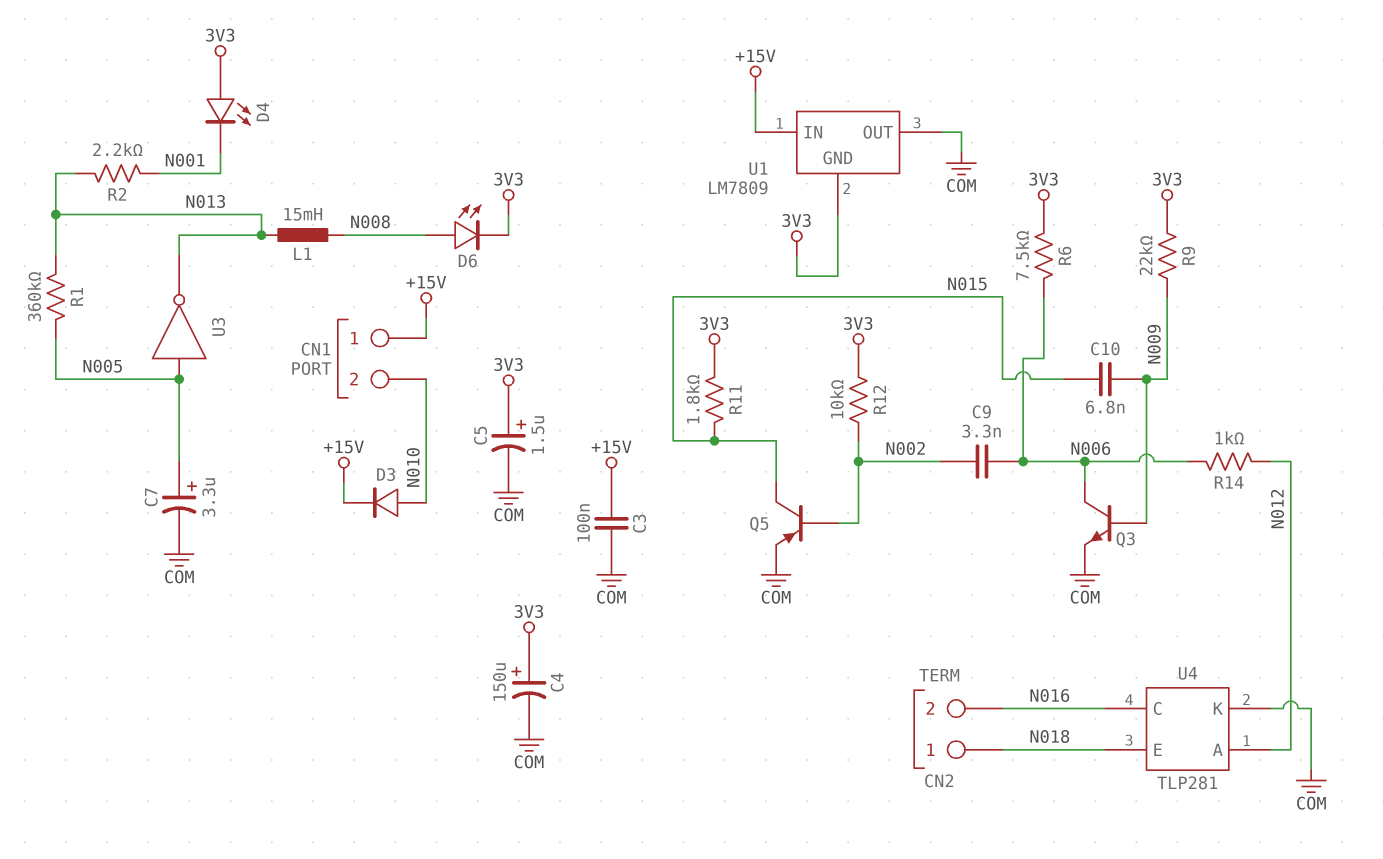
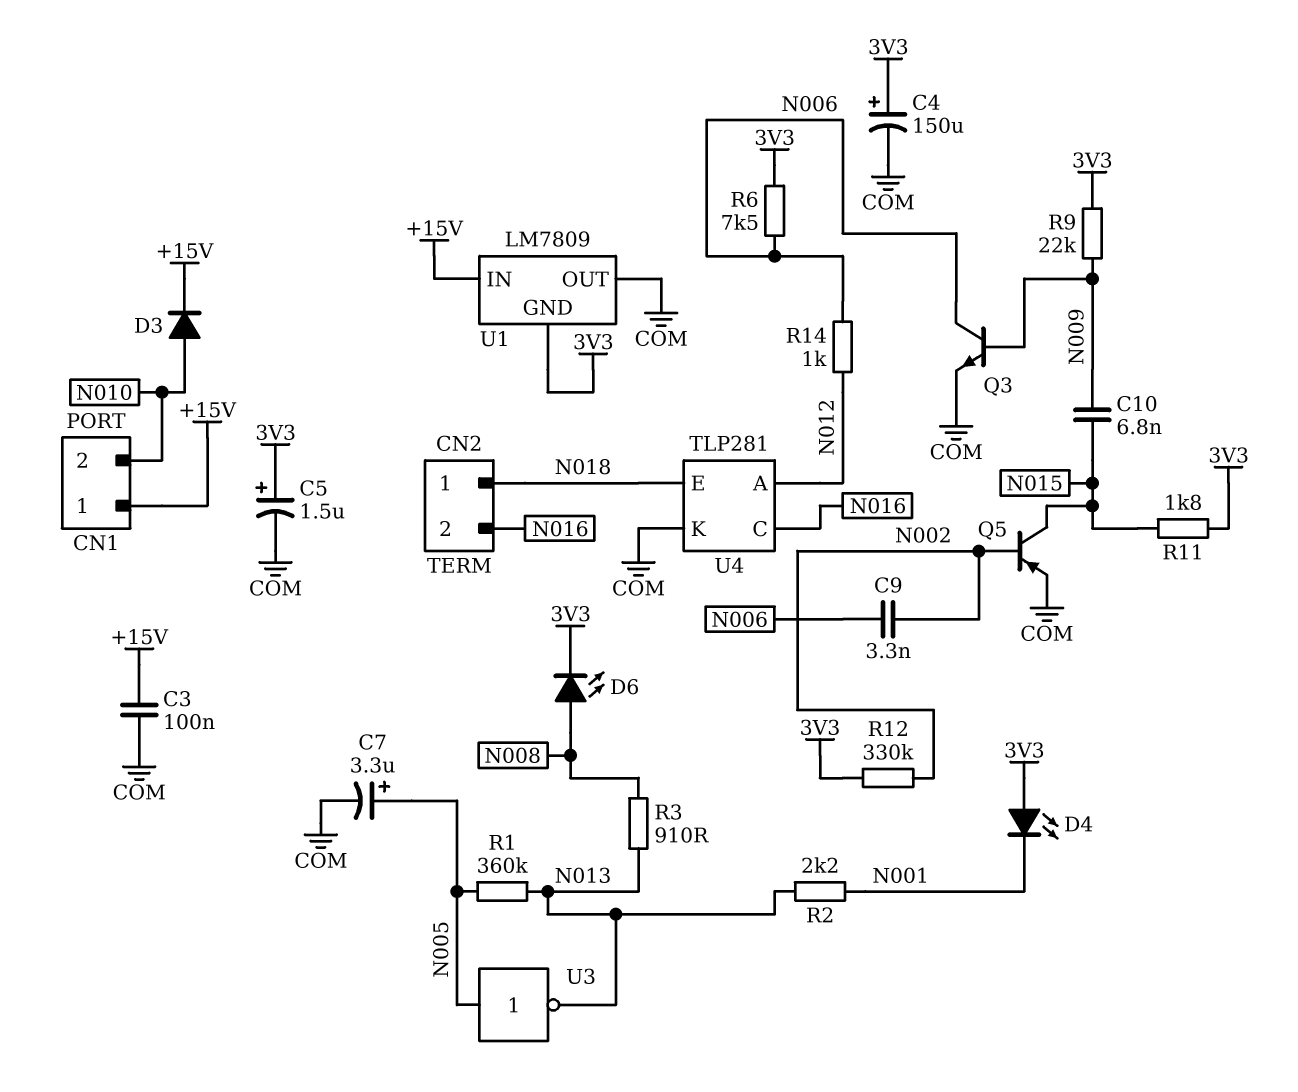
L1: 15mH (N008, N013) -> none
R3: none -> 910 (N008, N013)
R12: 10k (3V3, N002) -> 330k (3V3, N002)

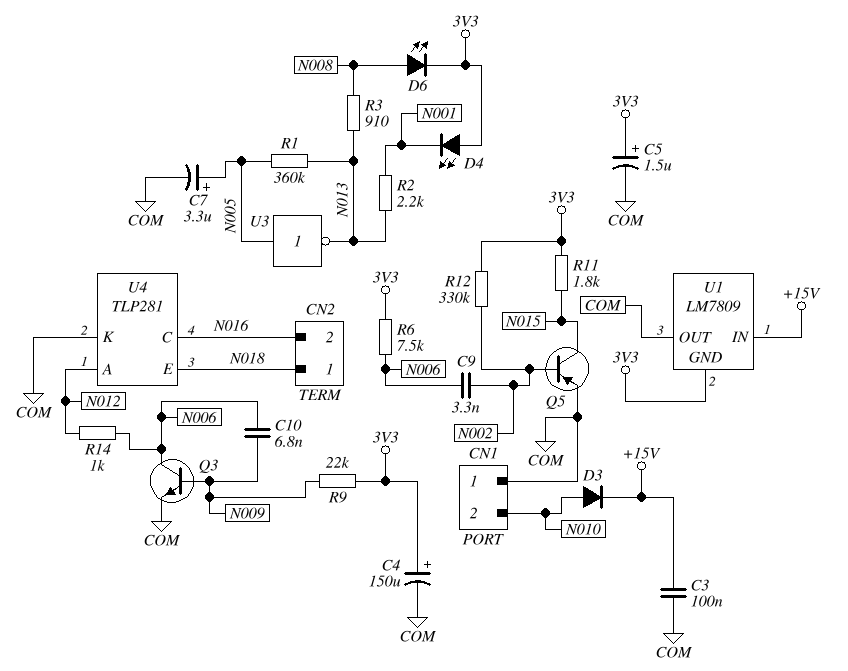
C10: 6.8nF (N009, N015) -> 6.8nF (N006, N009)
CN1 pin 1: +15V -> COM

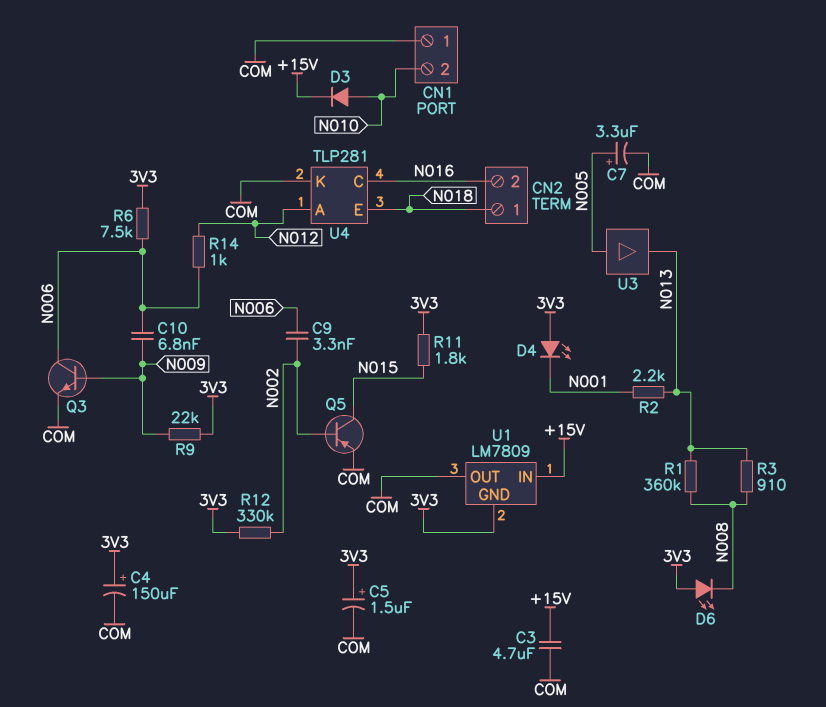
C3: 100nF (+15V, COM) -> 4.7uF (+15V, COM)
D6: LED (A N008, K 3V3) -> LED (A 3V3, K N008)
R1: 360k (N005, N013) -> 360k (N008, N013)
U3: NOT (in N005, out N013) -> buffer (in N005, out N013)

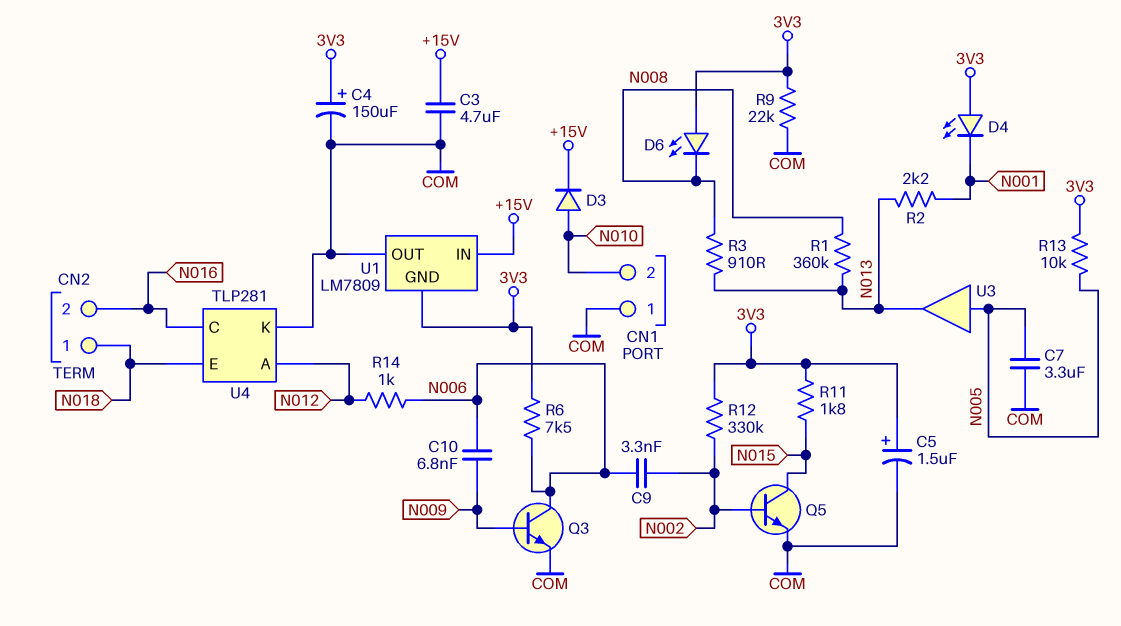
C7: 3.3uF (plus N005, minus COM) -> 3.3uF (COM, N005)
Q5: PNP (B N002, C N015, E COM) -> NPN (B N002, C N015, E COM)
R9: 22k (3V3, N009) -> 22k (3V3, COM)
R13: none -> 10k (3V3, N005)

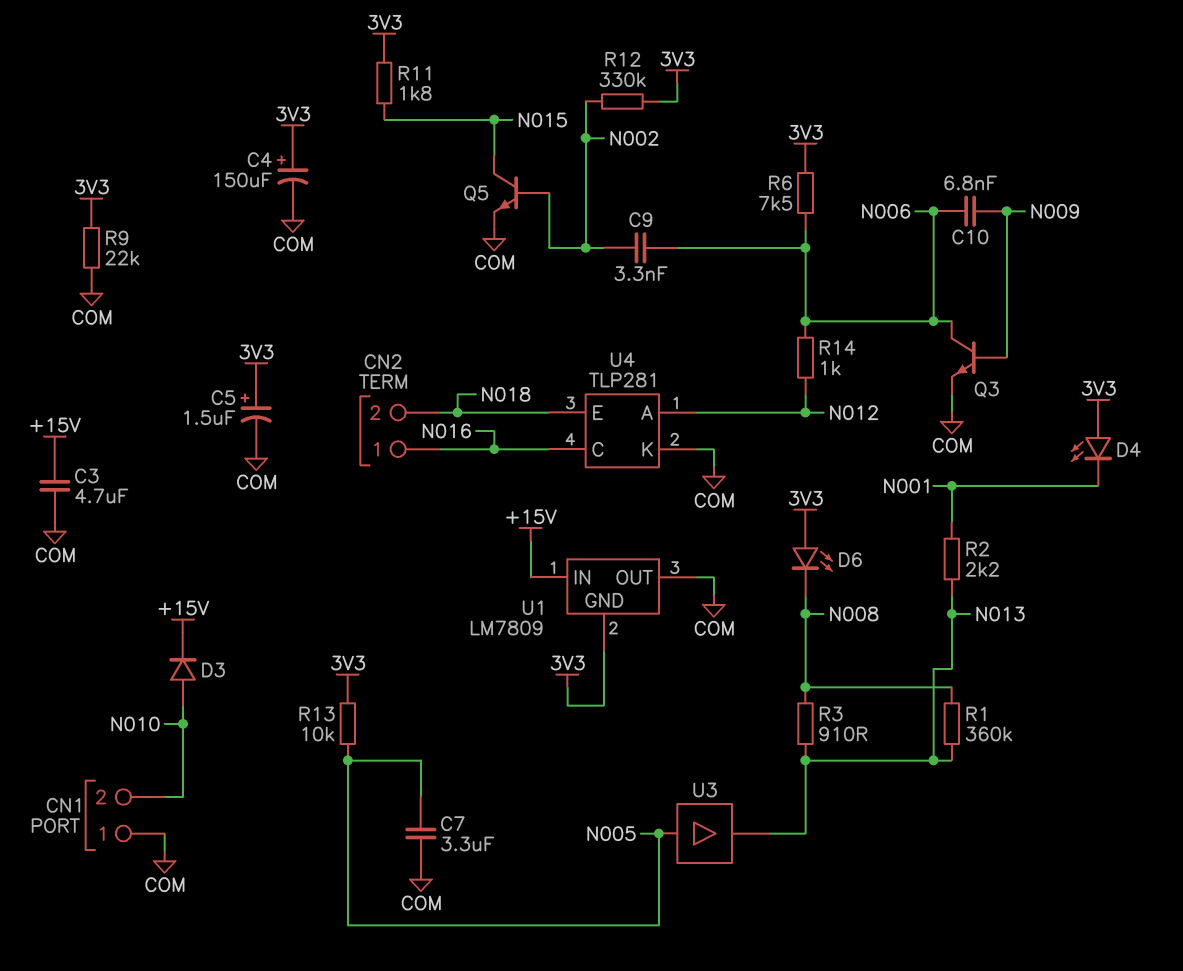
CN2 pin 1: N018 -> N016
CN2 pin 2: N016 -> N018

